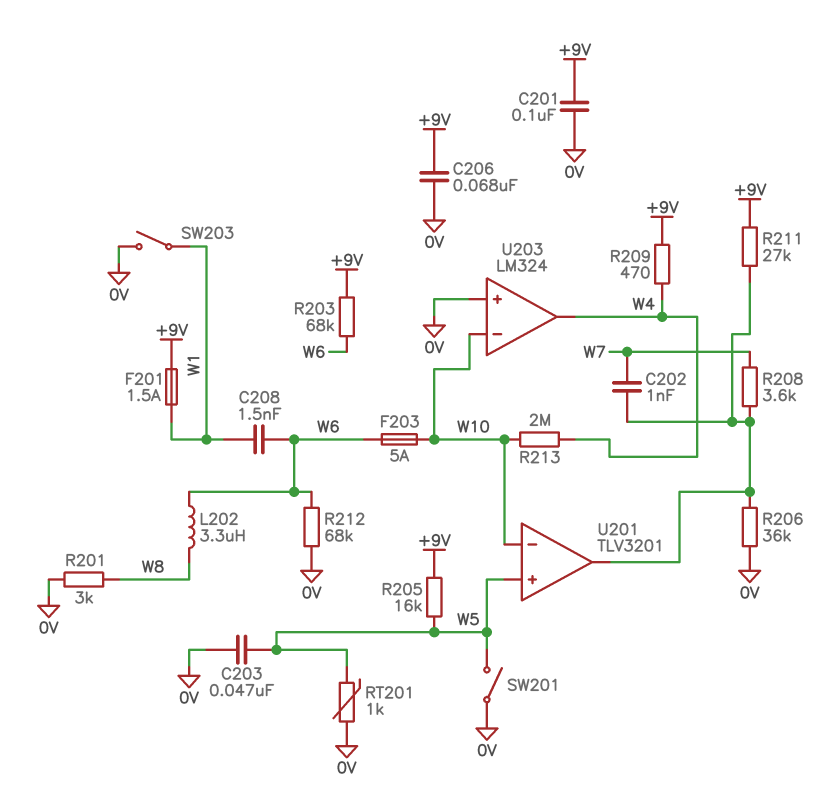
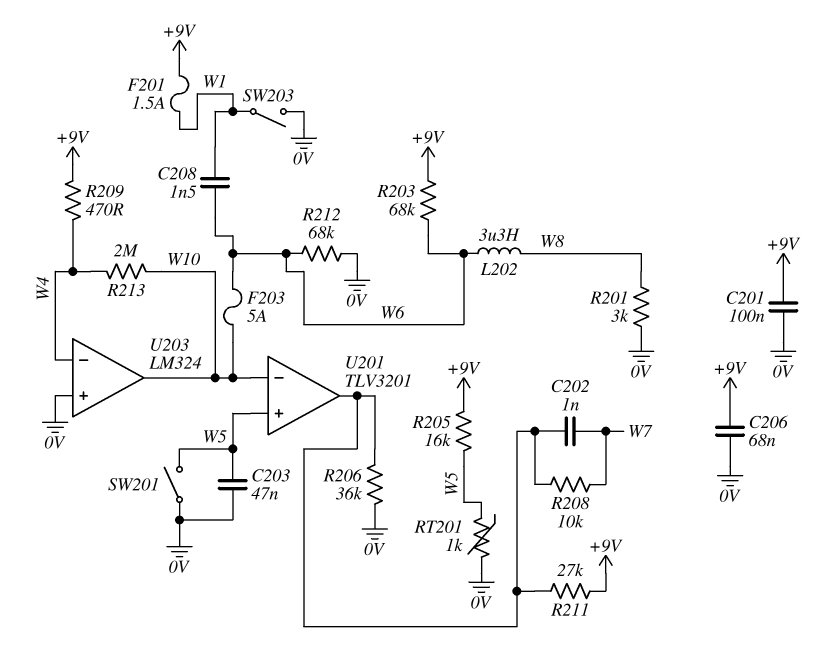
R208: 3.6k (U201/out, W7) -> 10k (U201/out, W7)
U203 pin in-: W10 -> W4
U203 pin out: W4 -> W10

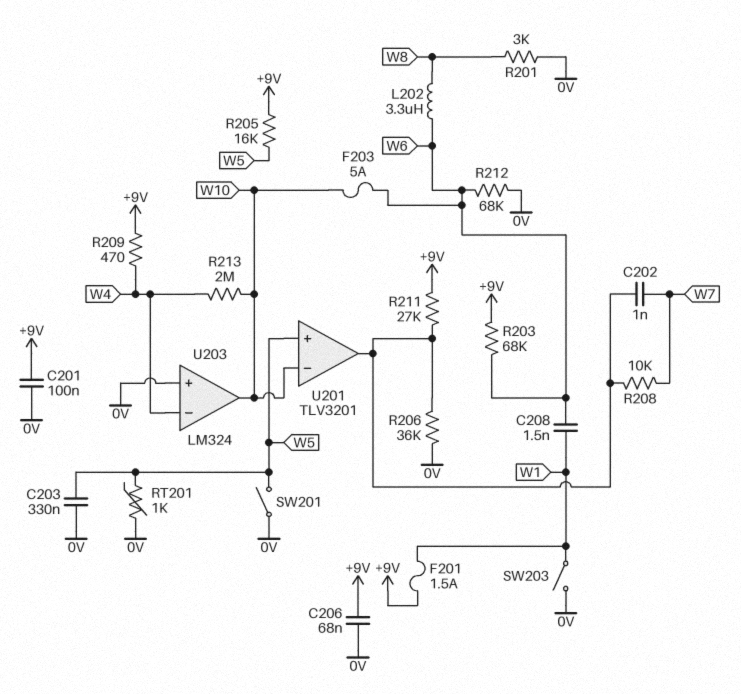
C203: 47nF (0V, W5) -> 330nF (0V, W5)

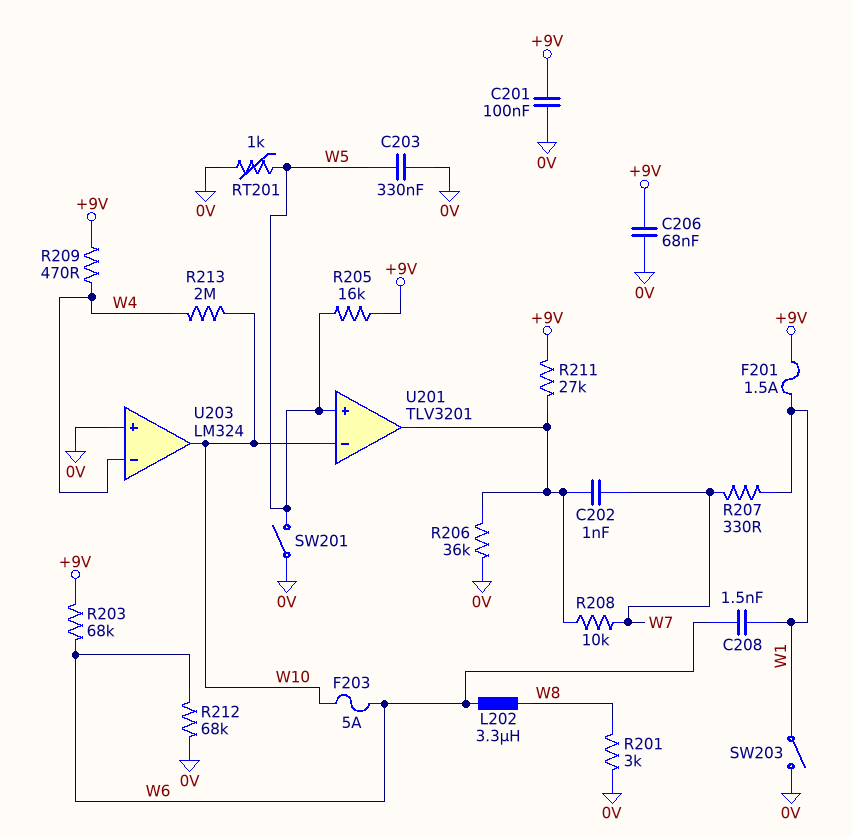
R207: none -> 330 (W1, W7)

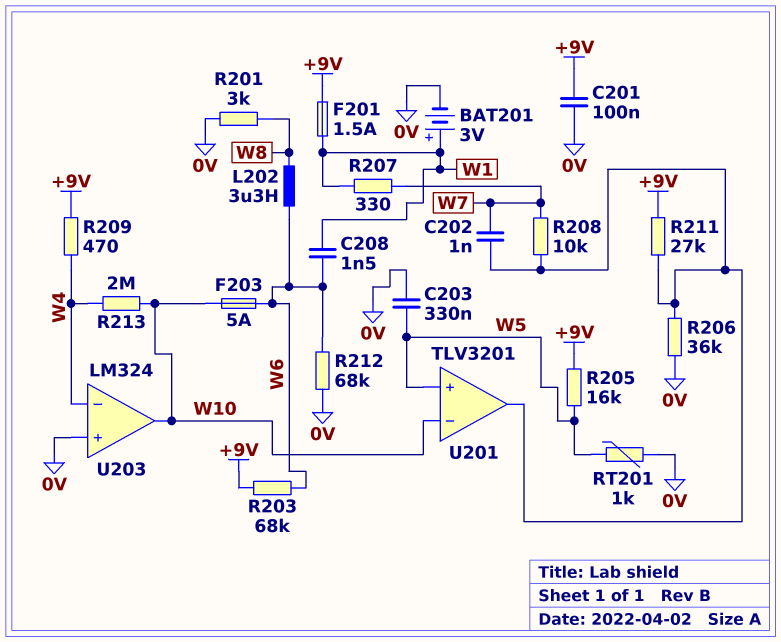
BAT201: none -> 3V (plus W1, minus 0V)
C206: 68nF (+9V, 0V) -> none
SW201: switch (0V, W5) -> none
SW203: switch (0V, W1) -> none

